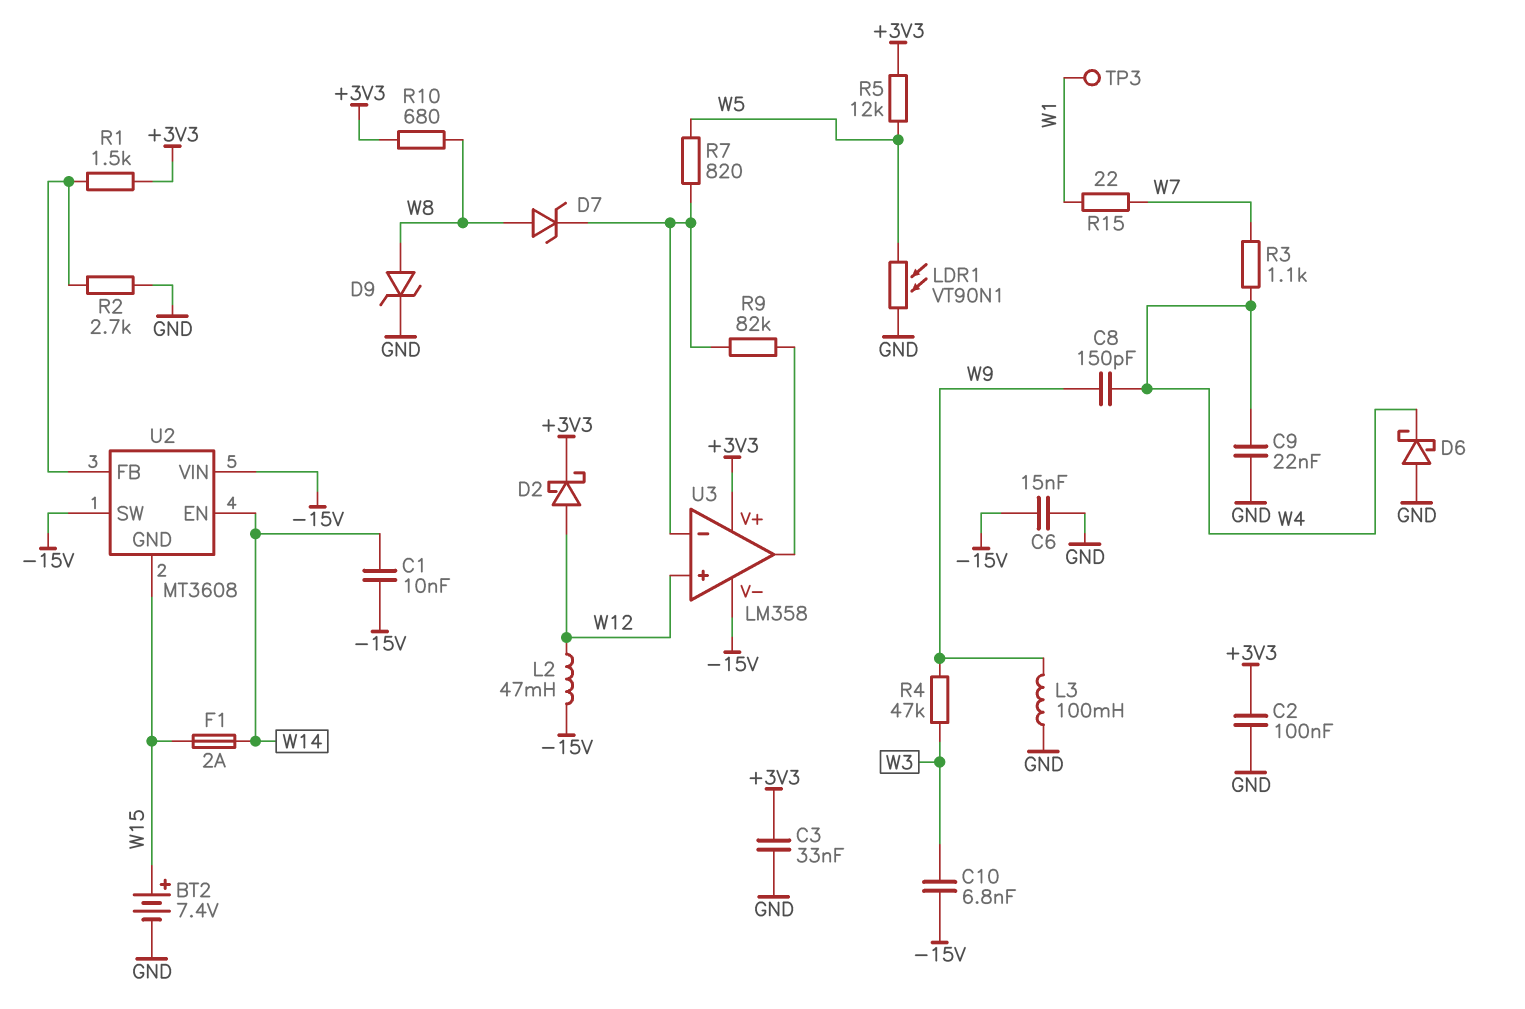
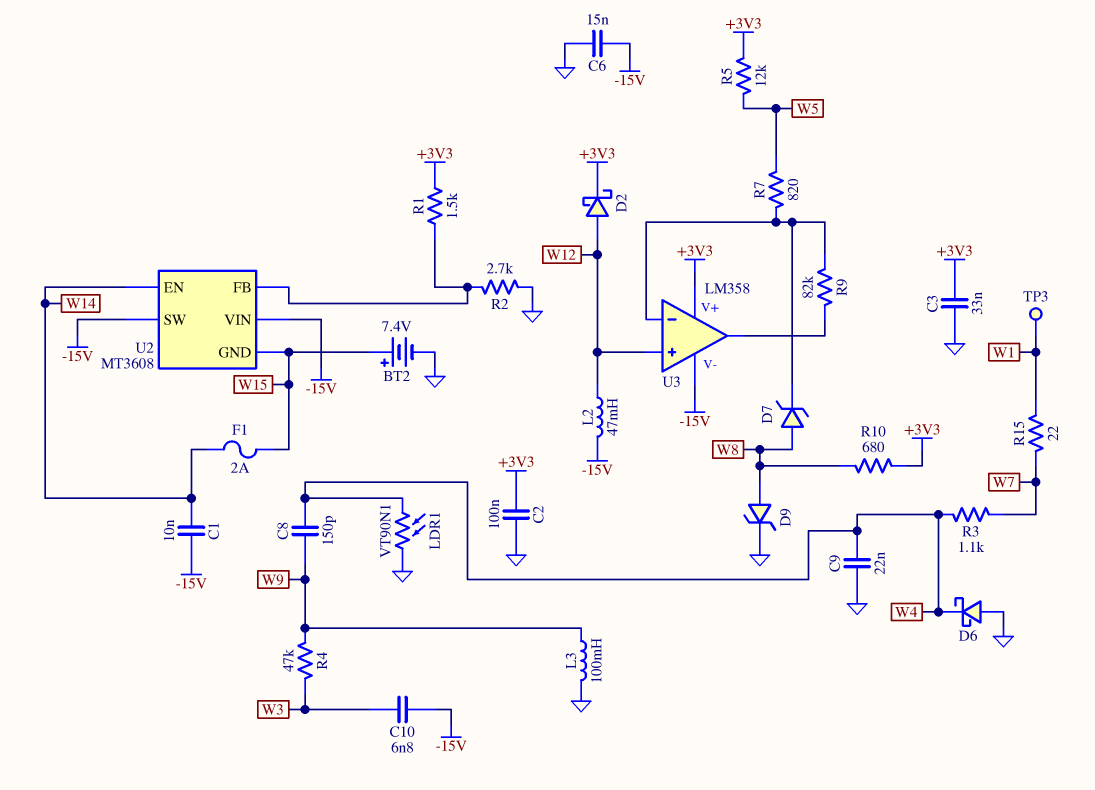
LDR1: VT90N1 (GND, W5) -> VT90N1 (GND, W4)

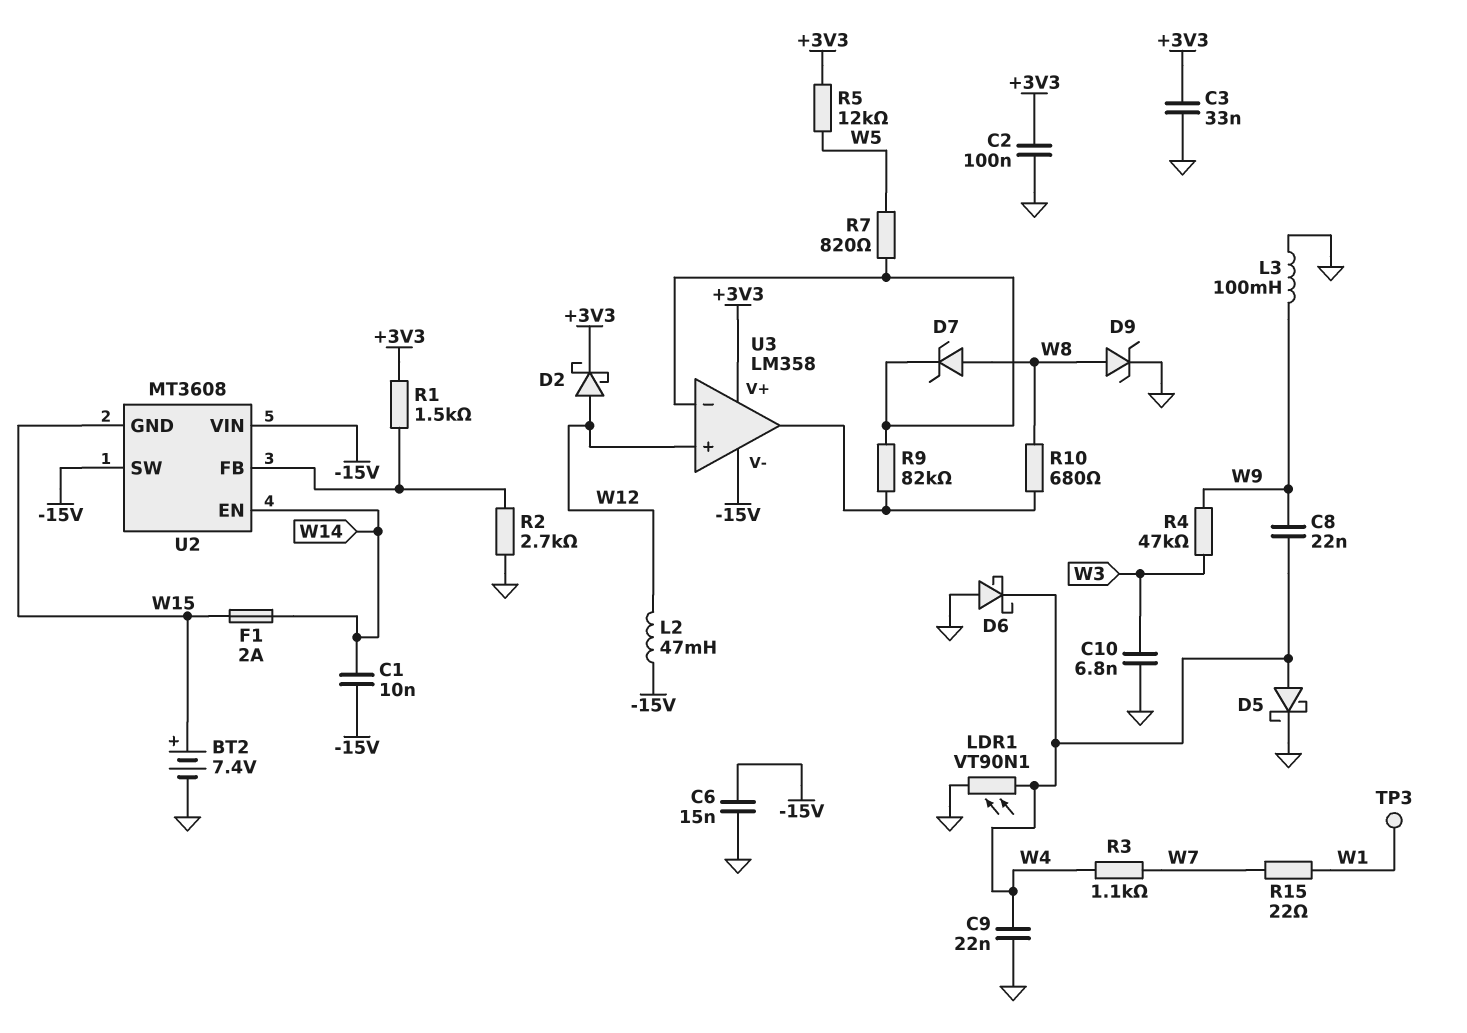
C8: 150pF (W4, W9) -> 22nF (W4, W9)
C10: 6.8nF (-15V, W3) -> 6.8nF (GND, W3)
D5: none -> schottky (A W4, K GND)
R10: 680 (+3V3, W8) -> 680 (U3/out, W8)

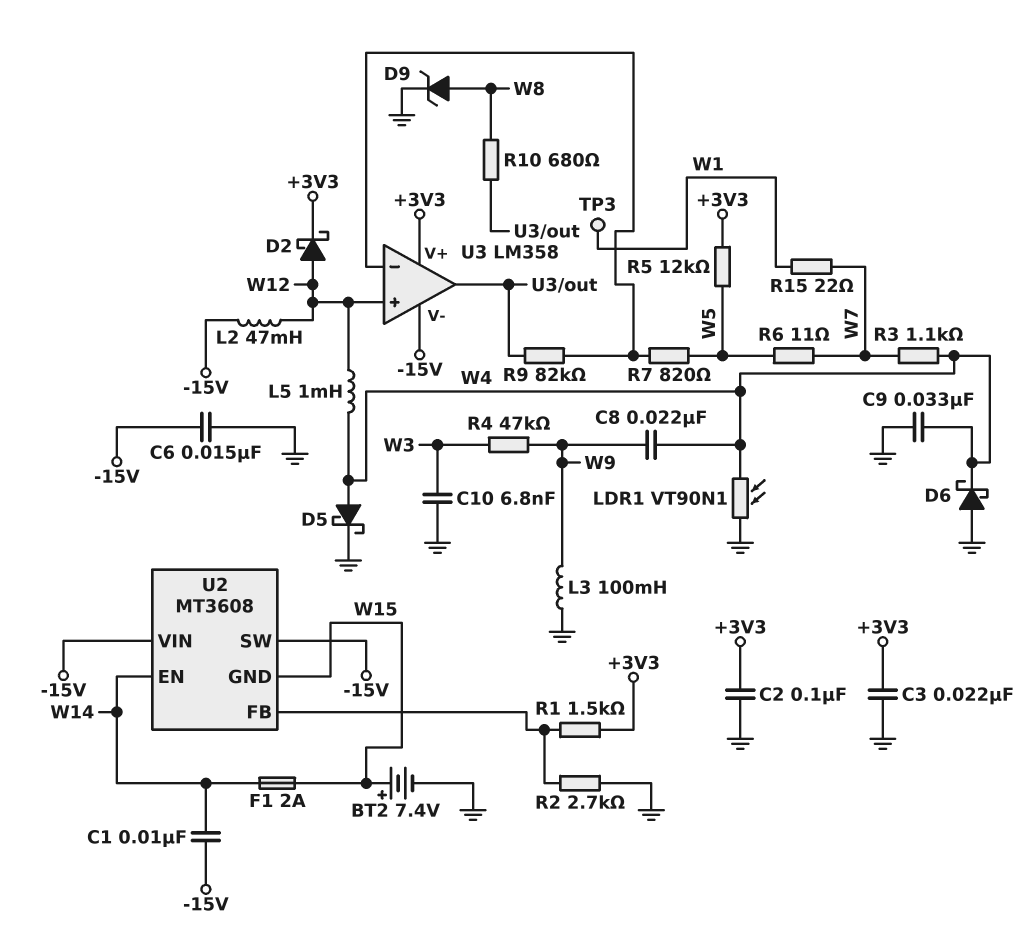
C3: 33nF (+3V3, GND) -> 22nF (+3V3, GND)
C9: 22nF (GND, W4) -> 33nF (GND, W4)
D7: zener (A W8, K U3/in-) -> none
L5: none -> 1mH (W4, W12)
R6: none -> 11 (W5, W7)

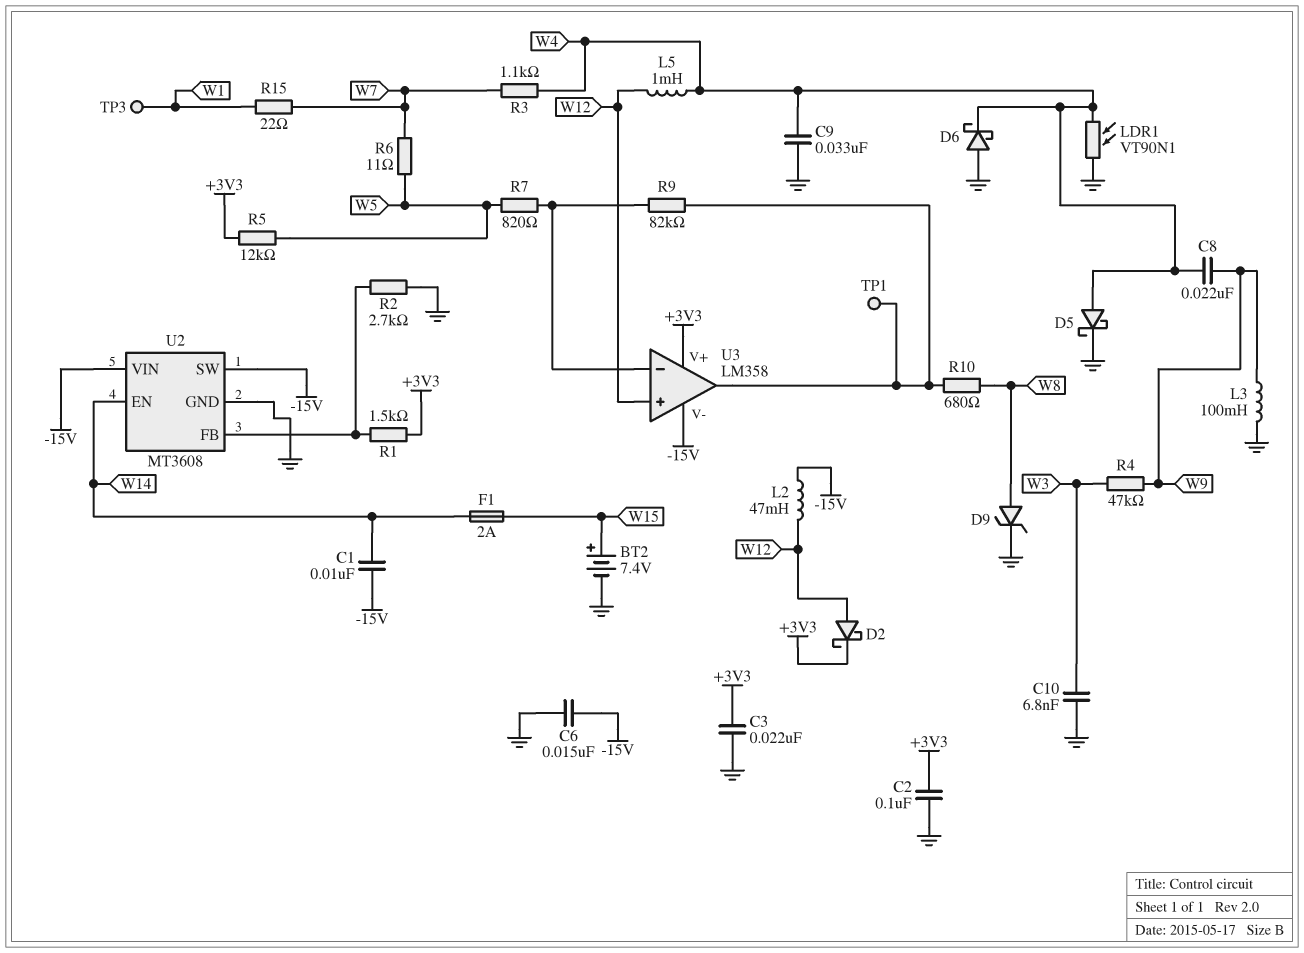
TP1: none -> test point (U3/out)
U2 pin GND: W15 -> GND

